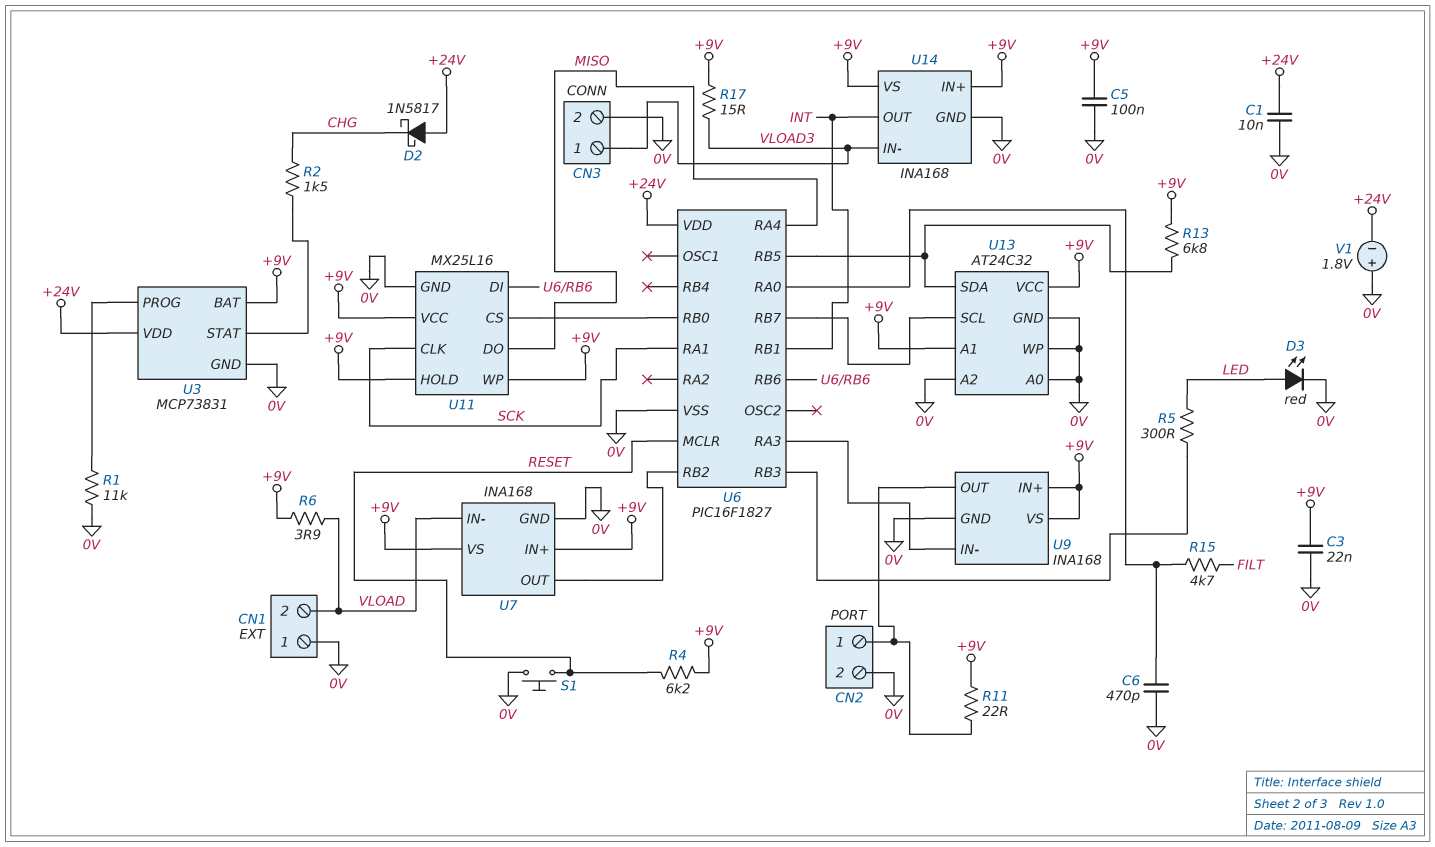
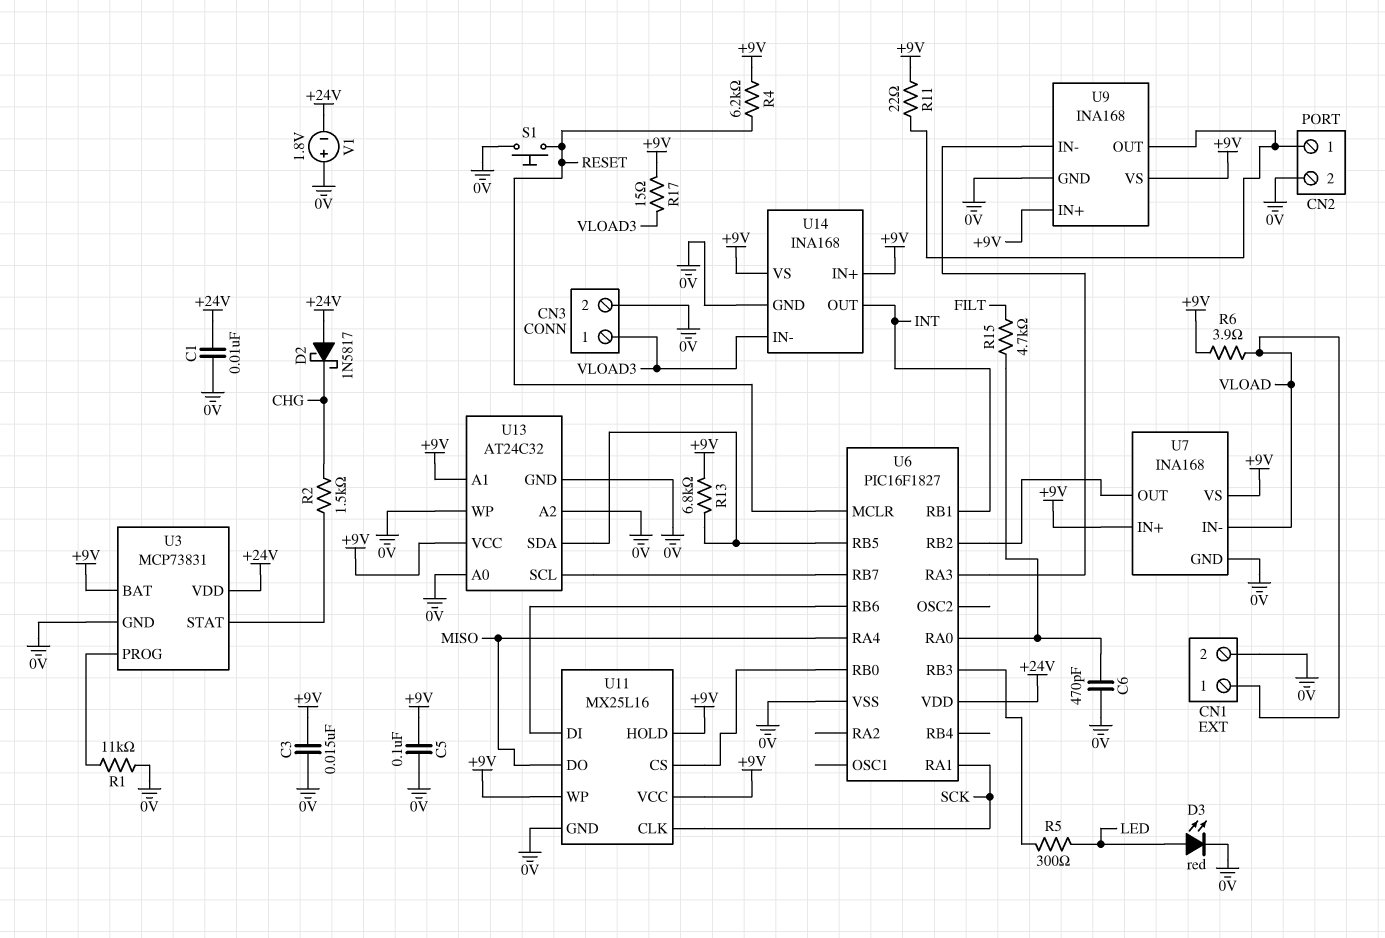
C3: 22nF (+9V, 0V) -> 15nF (+9V, 0V)
CN1 pin 1: 0V -> VLOAD
CN1 pin 2: VLOAD -> 0V

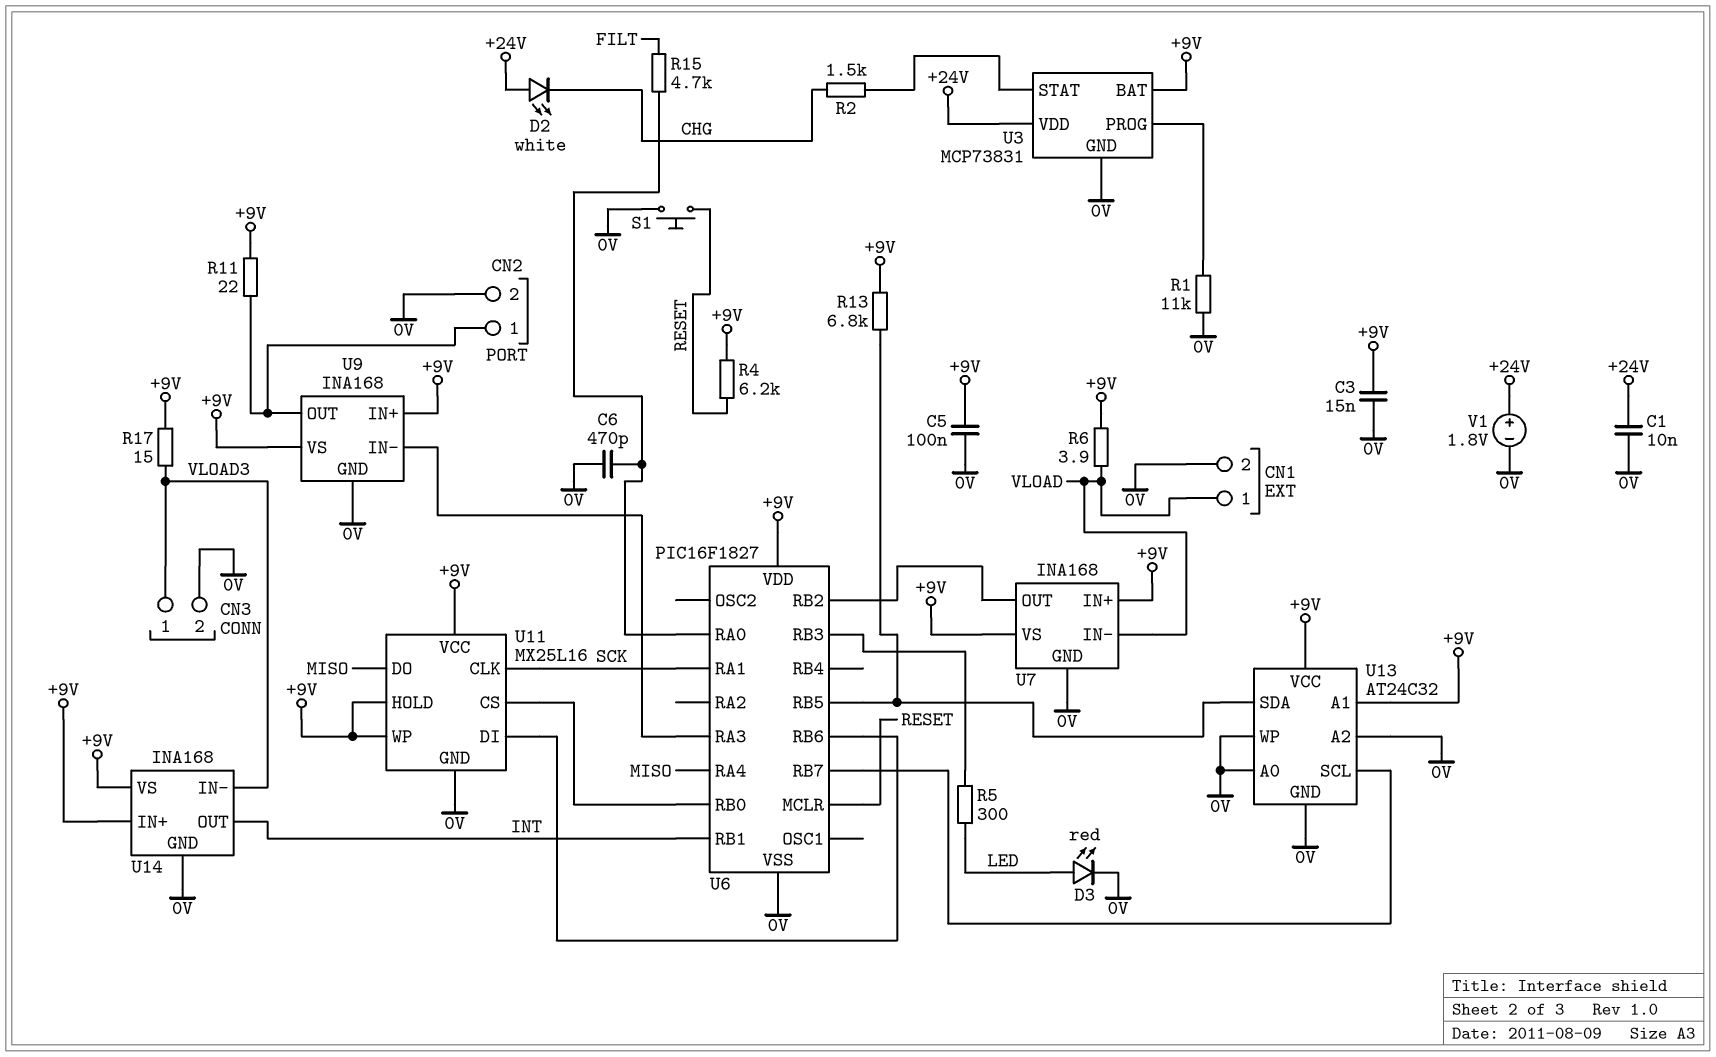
D2: schottky 1N5817 (A +24V, K CHG) -> LED white (A +24V, K CHG)
U6 pin VDD: +24V -> +9V
V1: 1.8V (plus 0V, minus +24V) -> 1.8V (plus +24V, minus 0V)

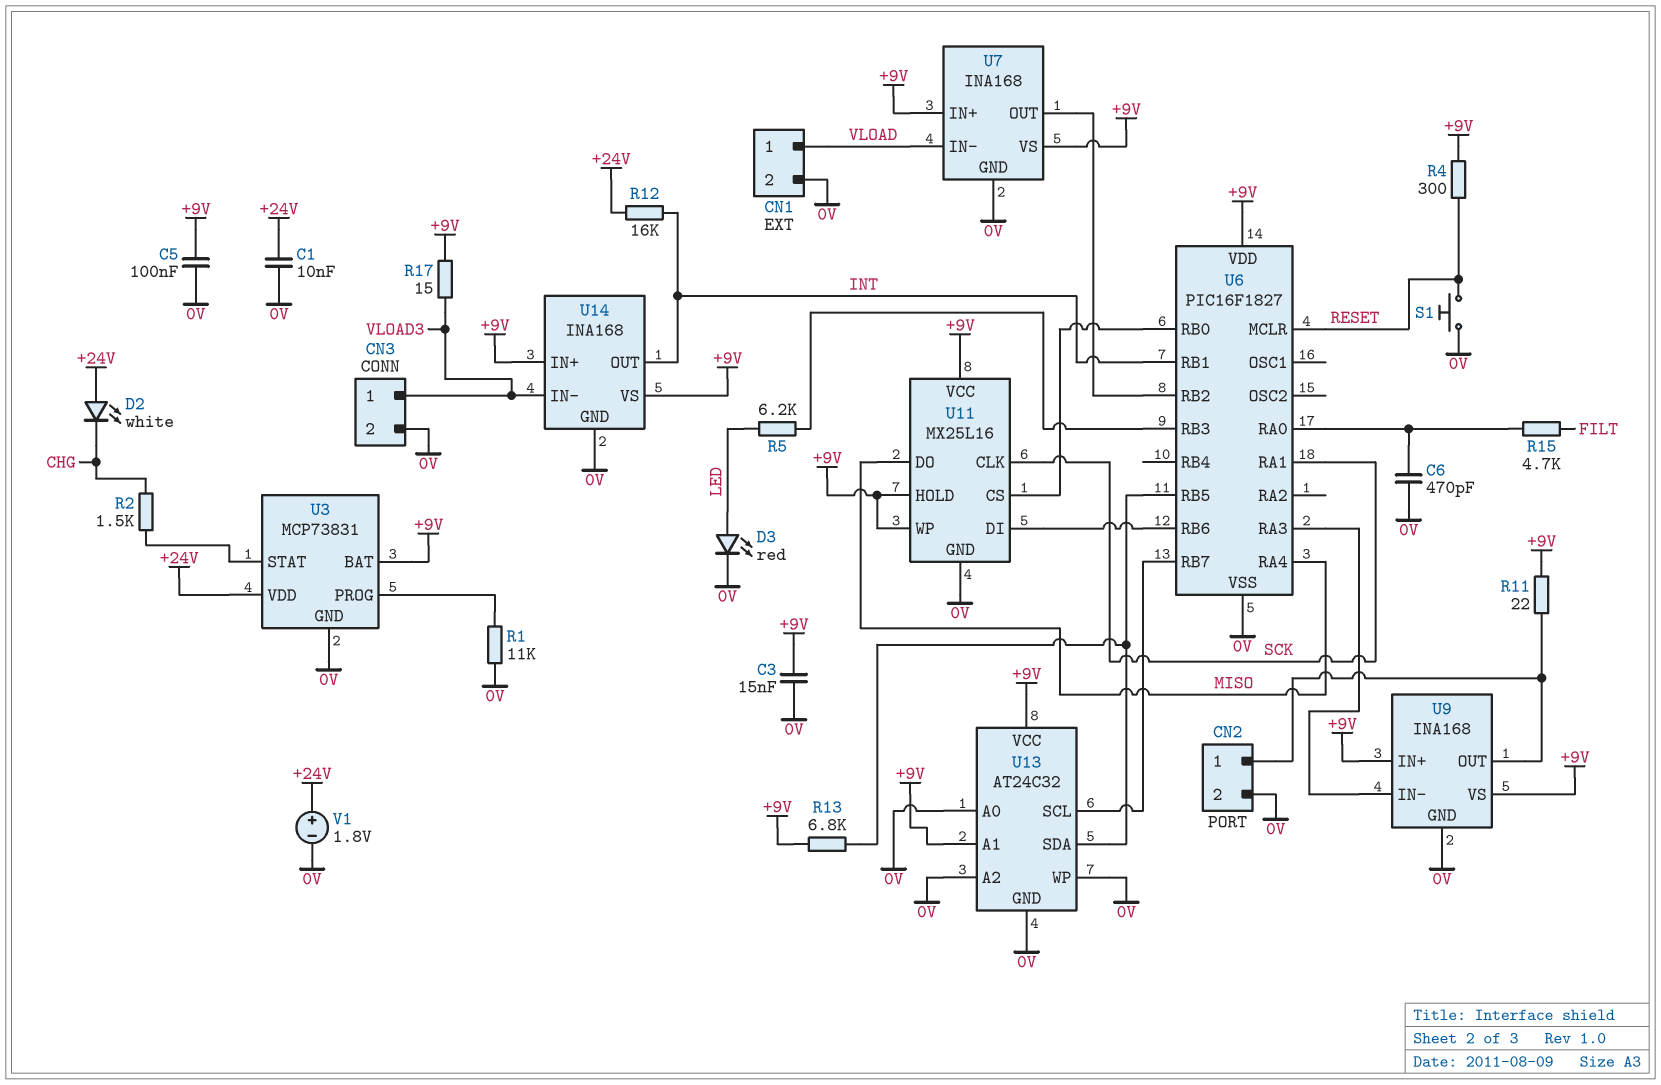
R4: 6.2k (+9V, RESET) -> 300 (+9V, RESET)
R5: 300 (LED, U6/RB3) -> 6.2k (LED, U6/RB3)
R6: 3.9 (+9V, VLOAD) -> none
R12: none -> 16k (+24V, INT)

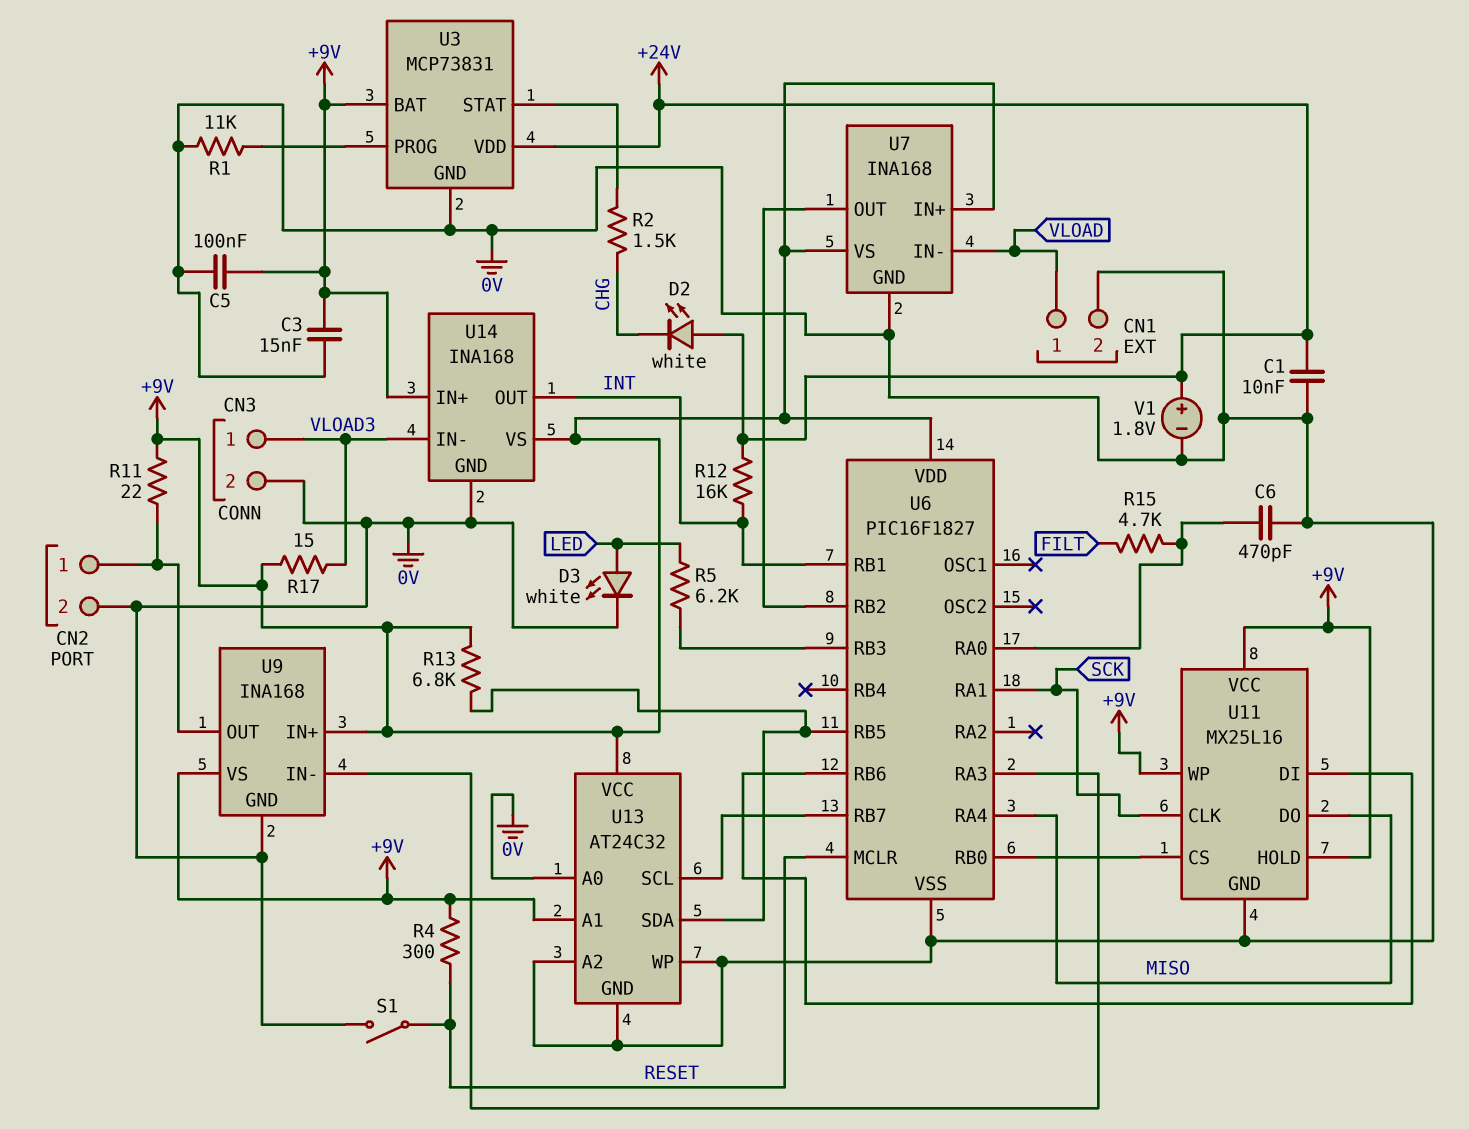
D3: LED red (A LED, K 0V) -> LED white (A LED, K 0V)
S1: button (0V, RESET) -> switch (0V, RESET)

